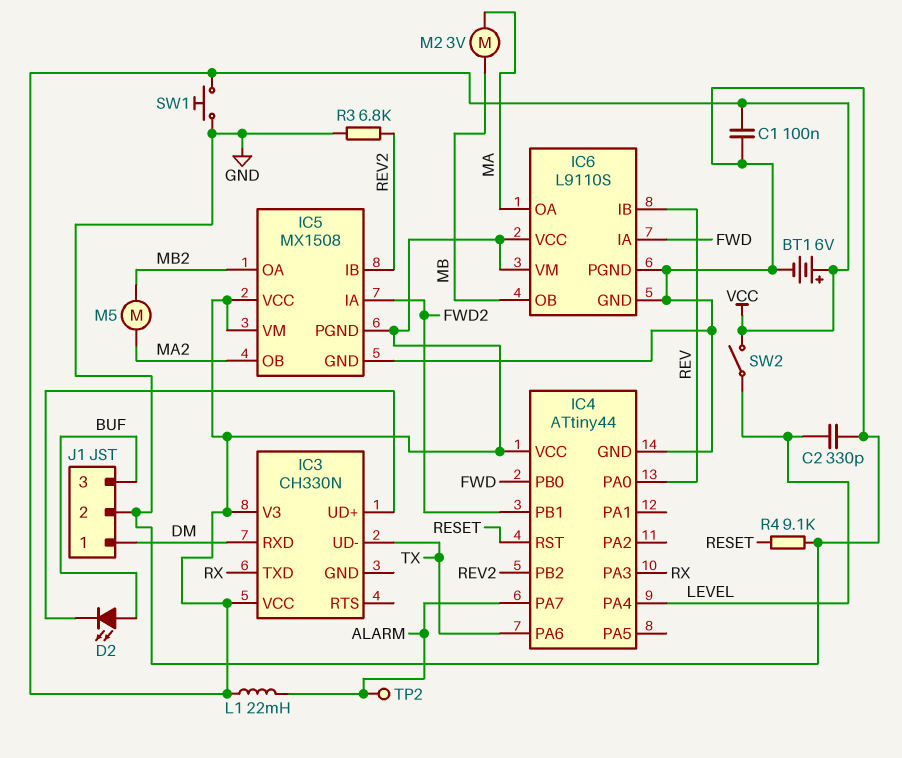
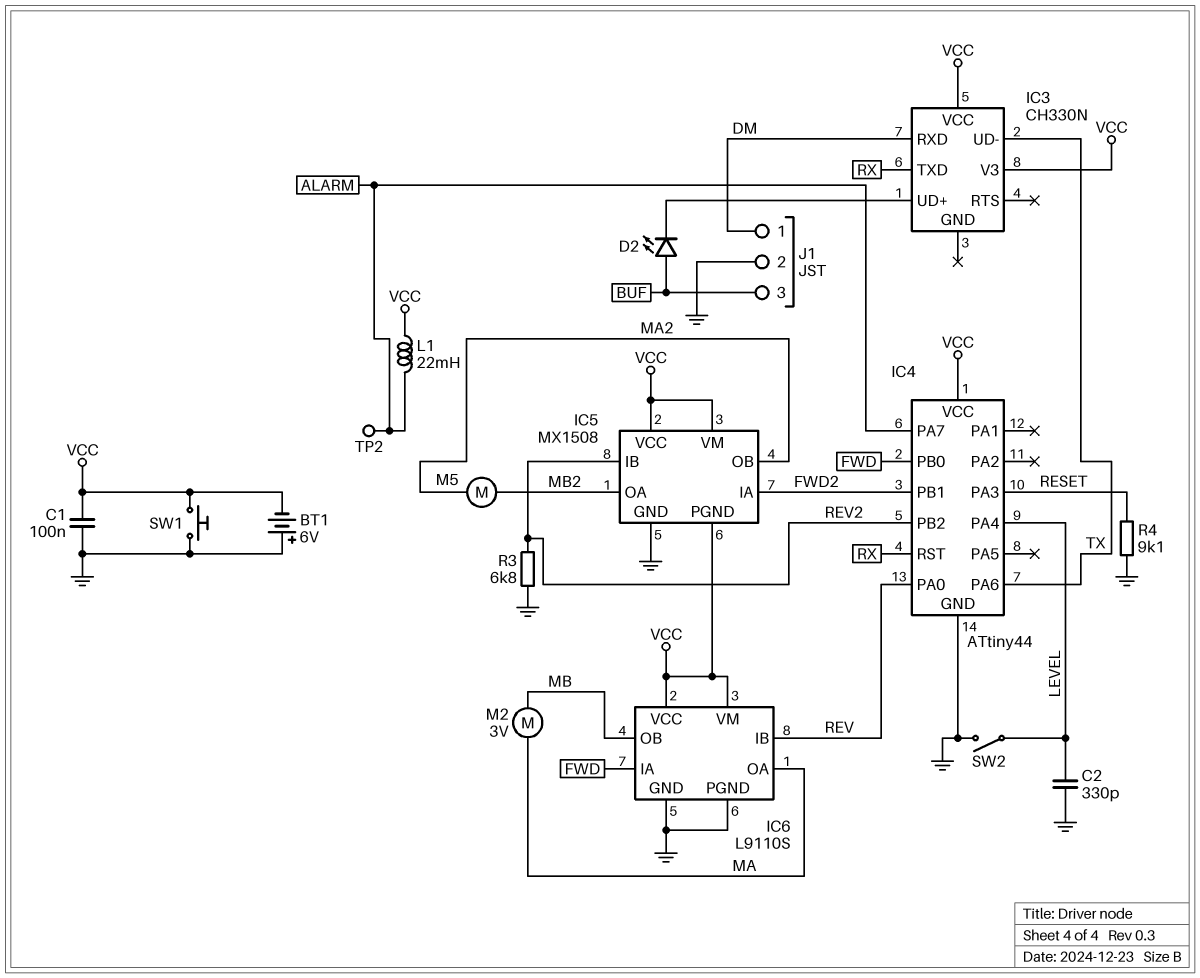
BT1: 6V (plus VCC, minus GND) -> 6V (plus GND, minus VCC)
IC4 pin PA3: RX -> RESET
IC4 pin RST: RESET -> RX
SW2: switch (LEVEL, VCC) -> switch (GND, LEVEL)

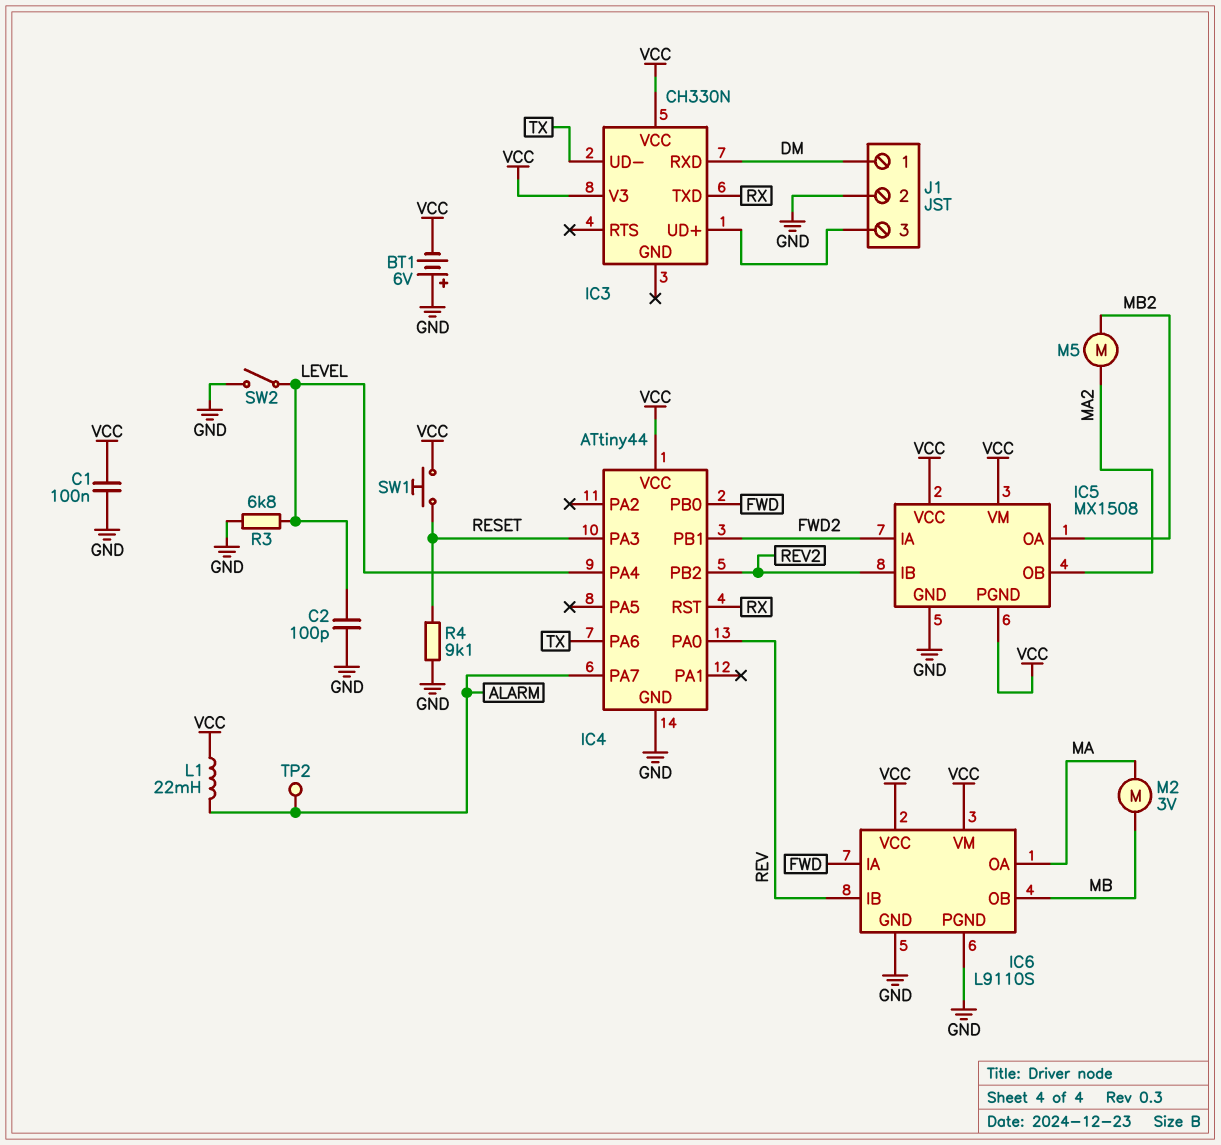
C2: 330pF (GND, LEVEL) -> 100pF (GND, LEVEL)
D2: LED (A BUF, K IC3/UD+) -> none
J1 pin 3: BUF -> IC3/UD+
R3: 6.8k (GND, REV2) -> 6.8k (GND, LEVEL)
SW1: button (GND, VCC) -> button (RESET, VCC)

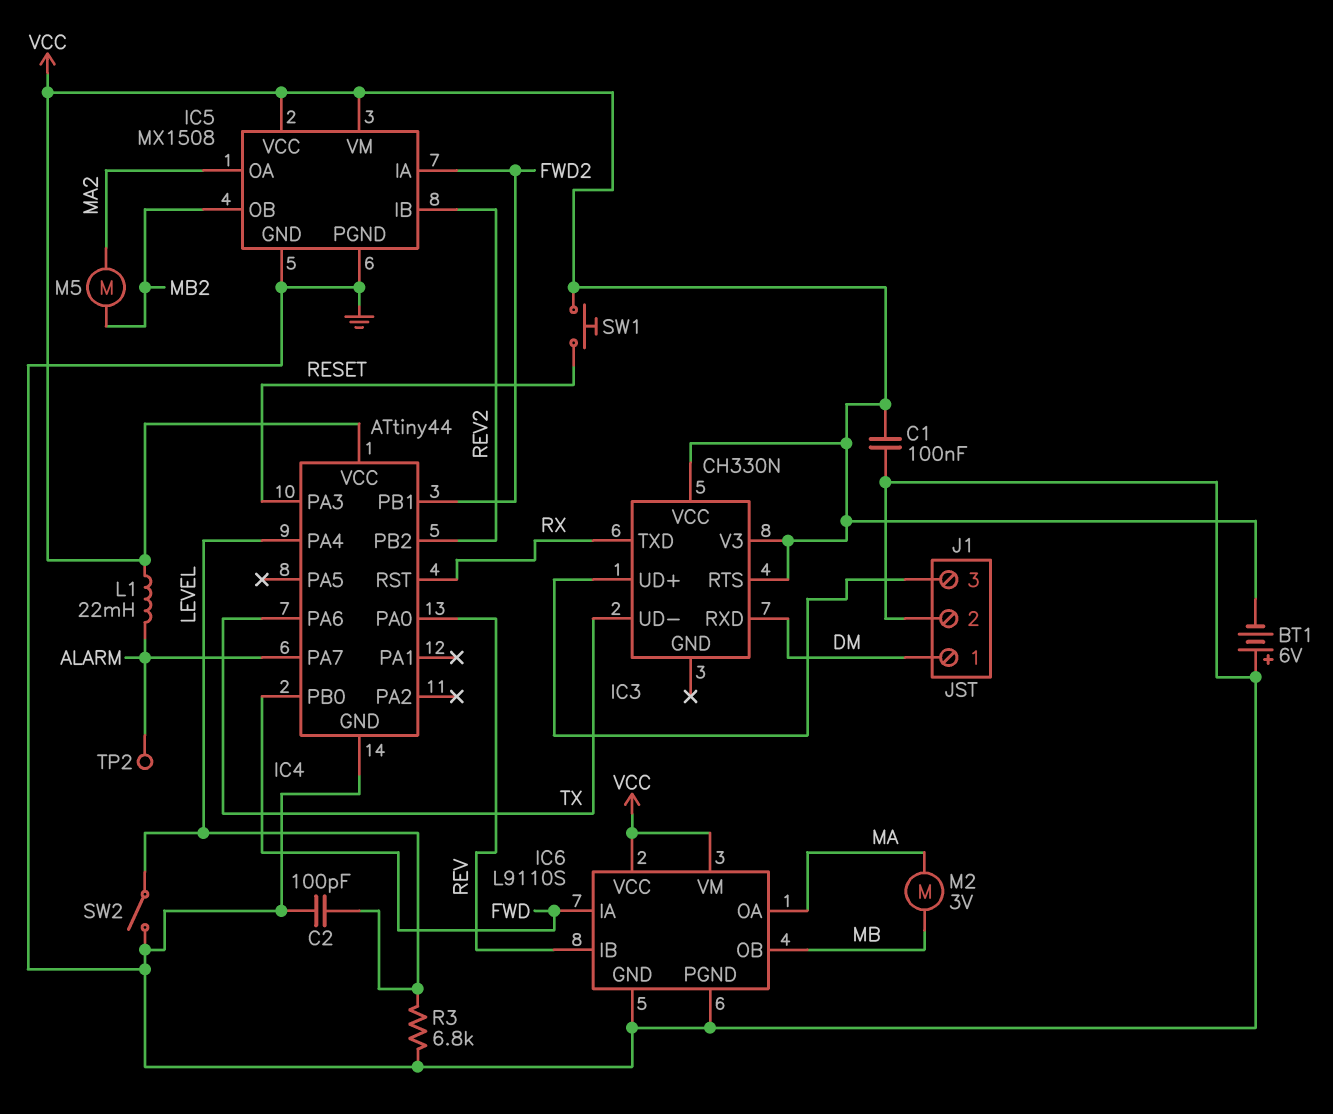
IC3 pin RTS: none -> VCC
IC5 pin OA: MB2 -> MA2
IC5 pin OB: MA2 -> MB2
IC5 pin PGND: VCC -> GND
R4: 9.1k (GND, RESET) -> none

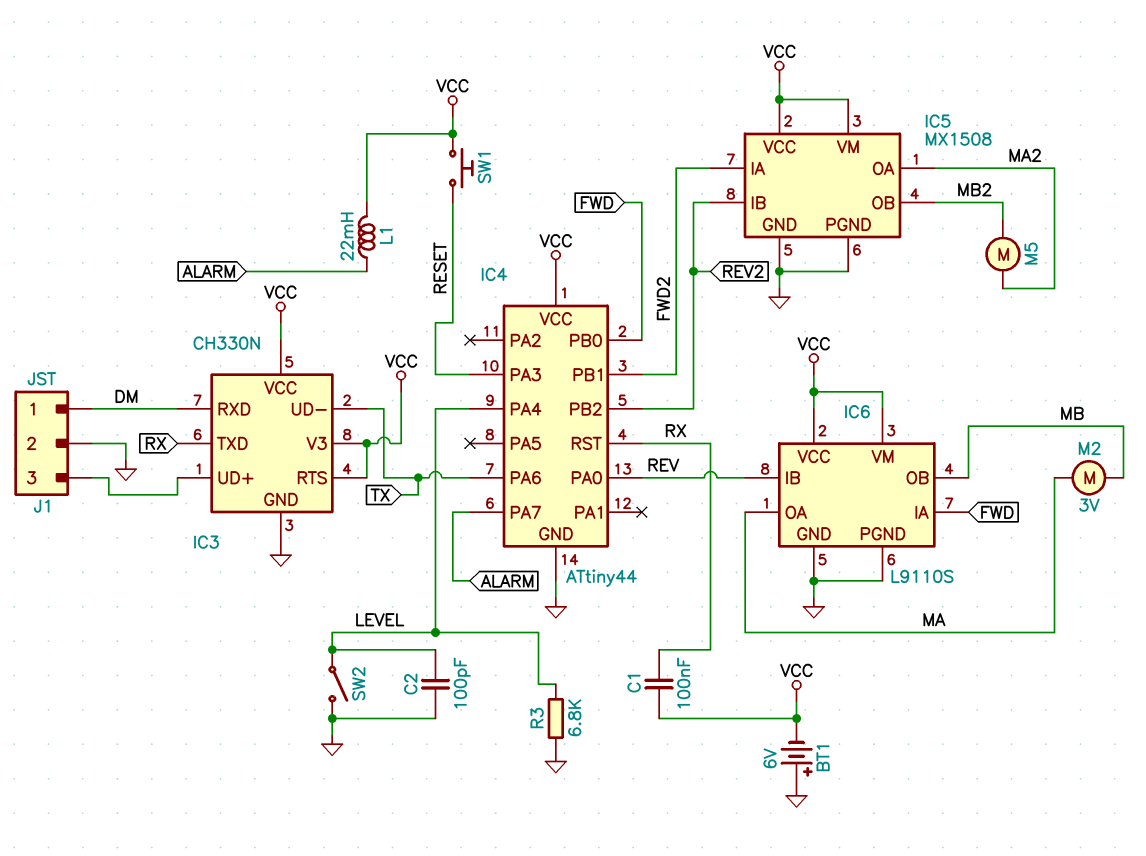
C1: 100nF (GND, VCC) -> 100nF (RX, VCC)
IC3 pin GND: none -> GND
TP2: test point (ALARM) -> none

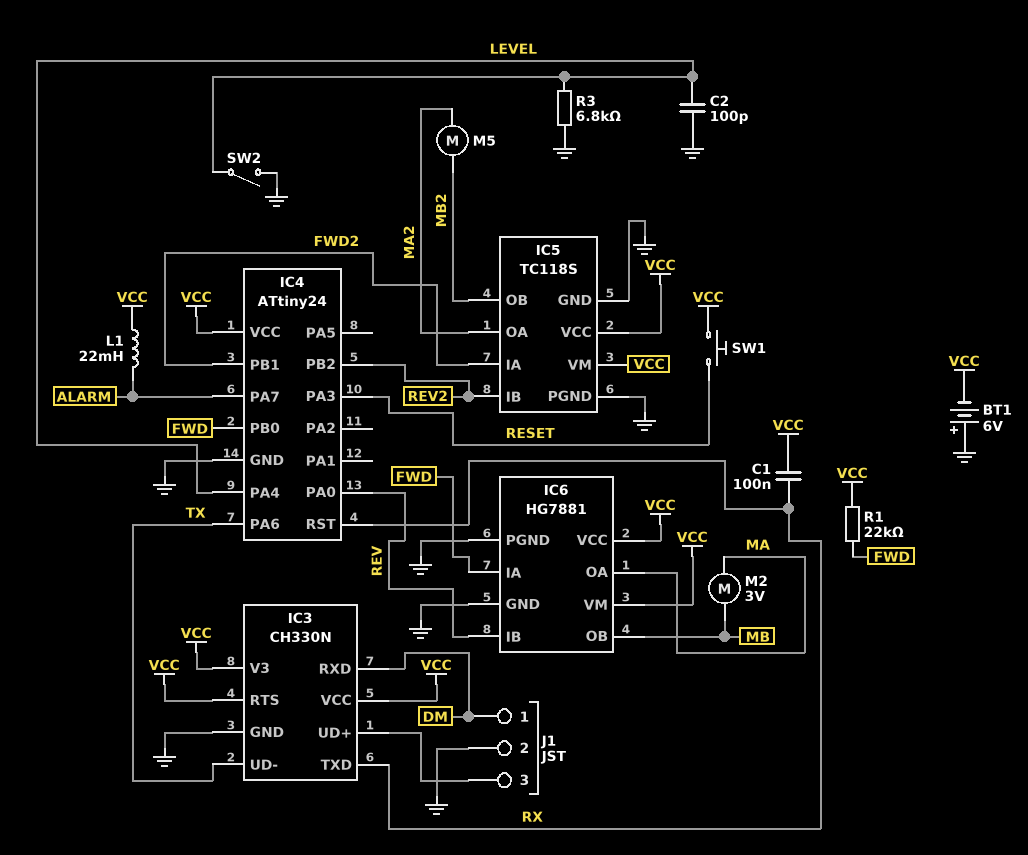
IC4: ATtiny44 -> ATtiny24
IC5: MX1508 -> TC118S
IC6: L9110S -> HG7881
R1: none -> 22k (FWD, VCC)

